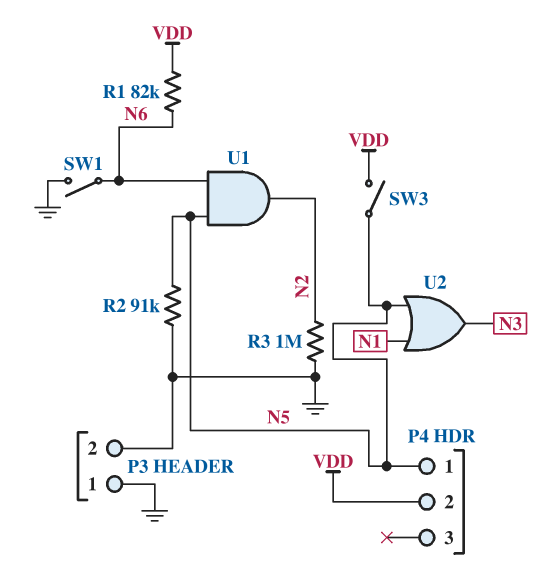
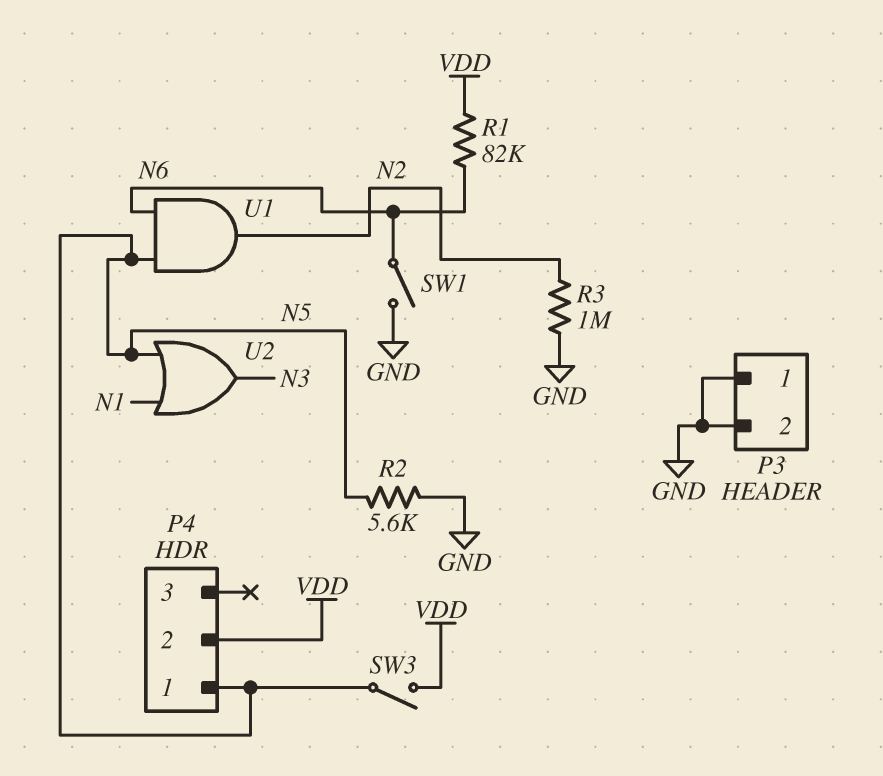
R2: 91k (GND, N5) -> 5.6k (GND, N5)

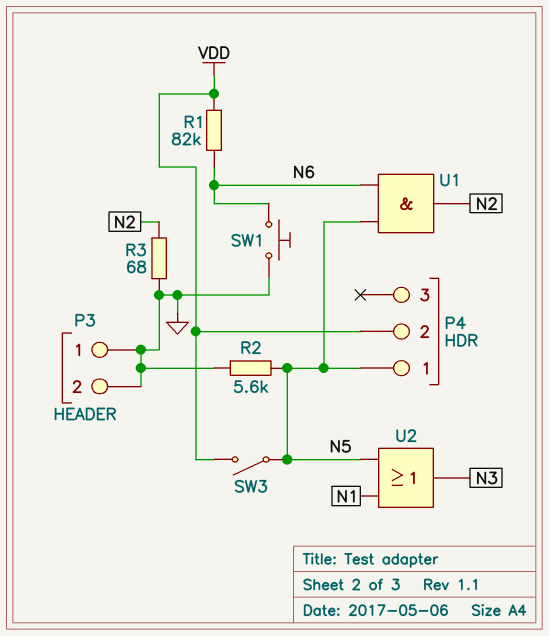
R3: 1M (GND, N2) -> 68 (GND, N2)
SW1: switch (GND, N6) -> button (GND, N6)

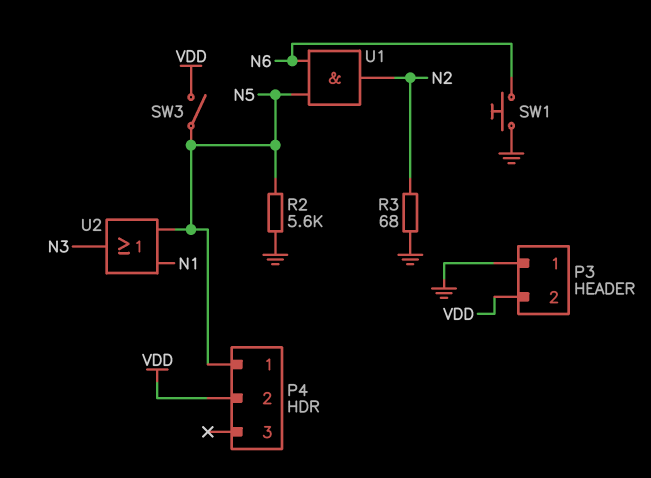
P3 pin 2: GND -> VDD
R1: 82k (N6, VDD) -> none

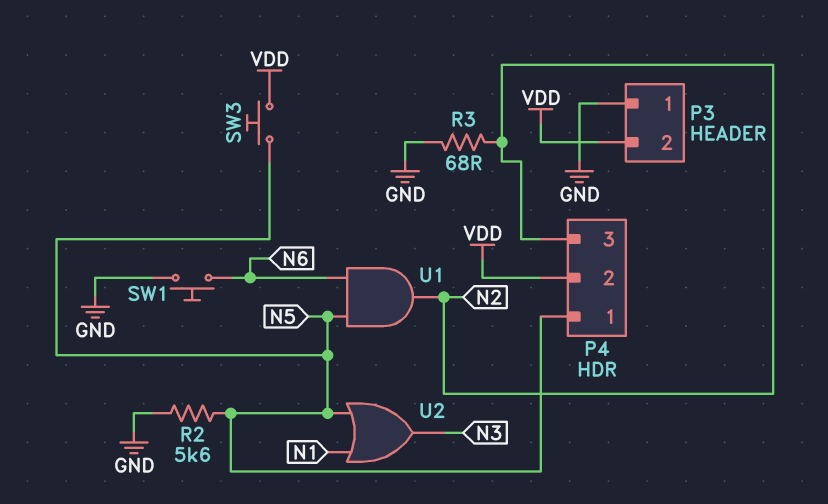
P4 pin 3: none -> N2
SW3: switch (N5, VDD) -> button (N5, VDD)

